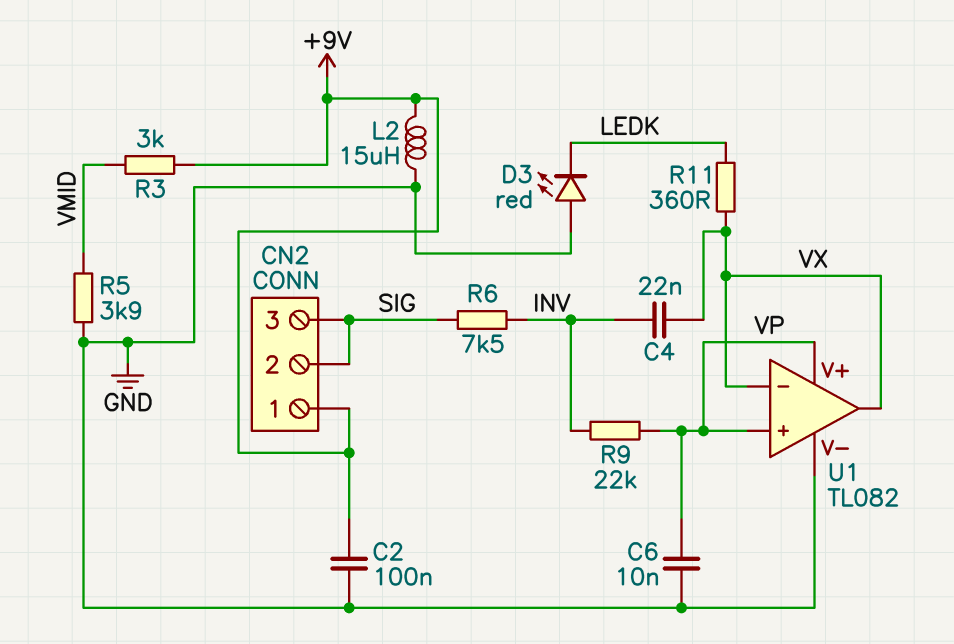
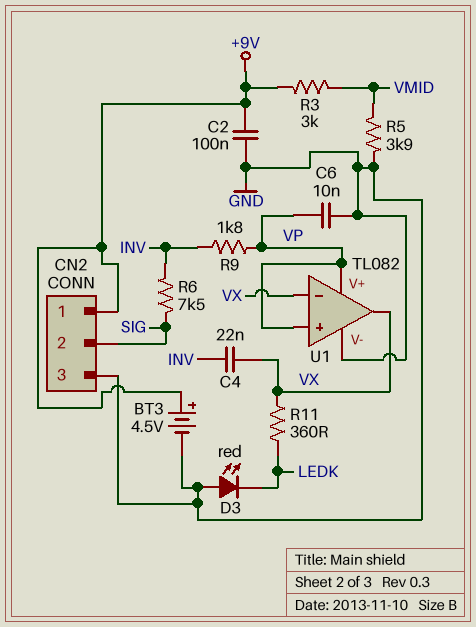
BT3: none -> 4.5V (plus +9V, minus GND)
CN2 pin 3: SIG -> GND
L2: 15uH (+9V, GND) -> none
R9: 22k (INV, VP) -> 1.8k (INV, VP)

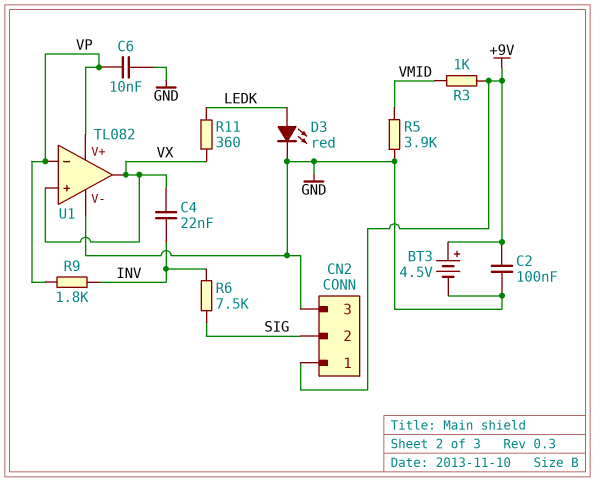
D3: LED red (A GND, K LEDK) -> LED red (A LEDK, K GND)
R3: 3k (+9V, VMID) -> 1k (+9V, VMID)
U1 pin in+: VP -> VX
U1 pin in-: VX -> VP

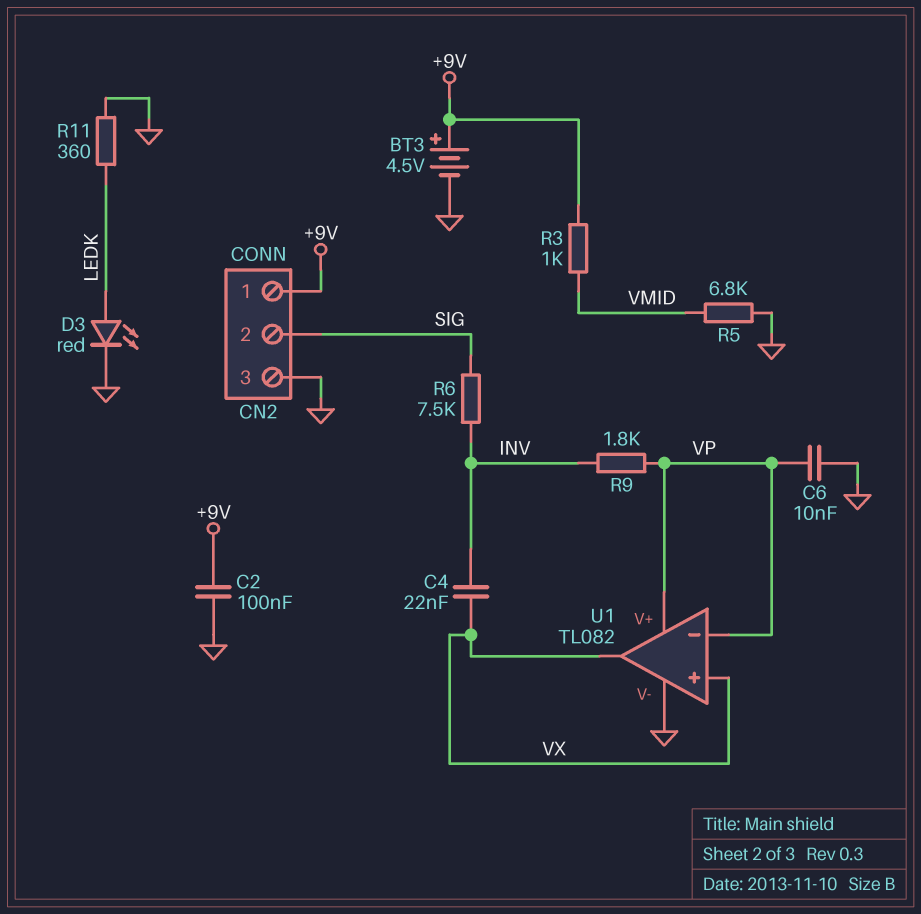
R5: 3.9k (GND, VMID) -> 6.8k (GND, VMID)
R11: 360 (LEDK, VX) -> 360 (GND, LEDK)

